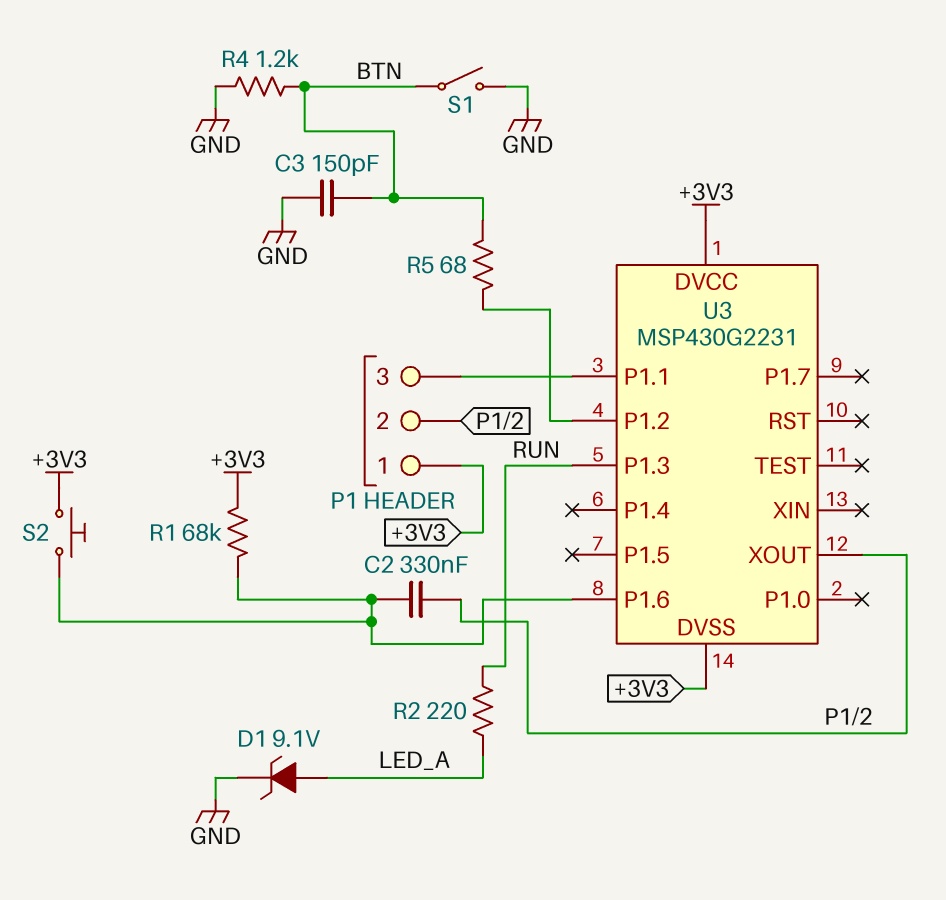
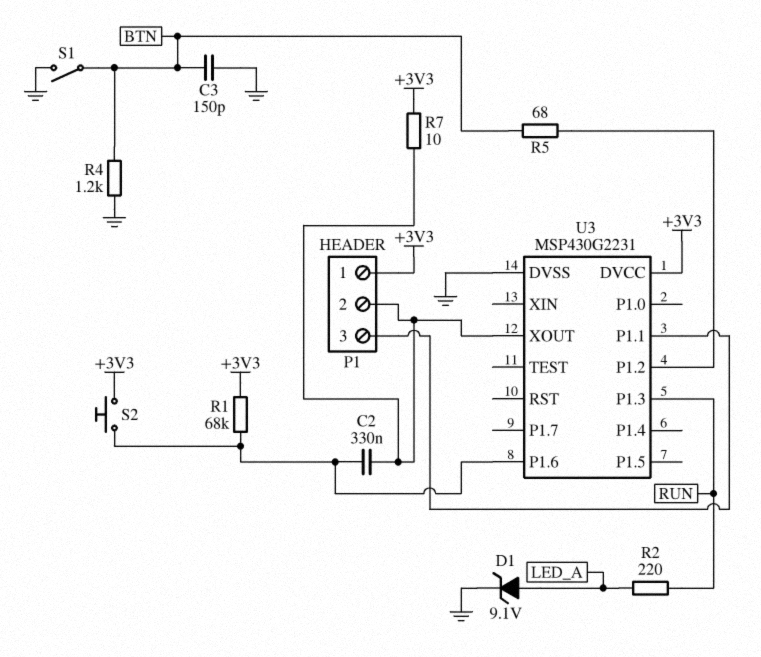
R7: none -> 10 (+3V3, P1/2)
U3 pin DVSS: +3V3 -> GND

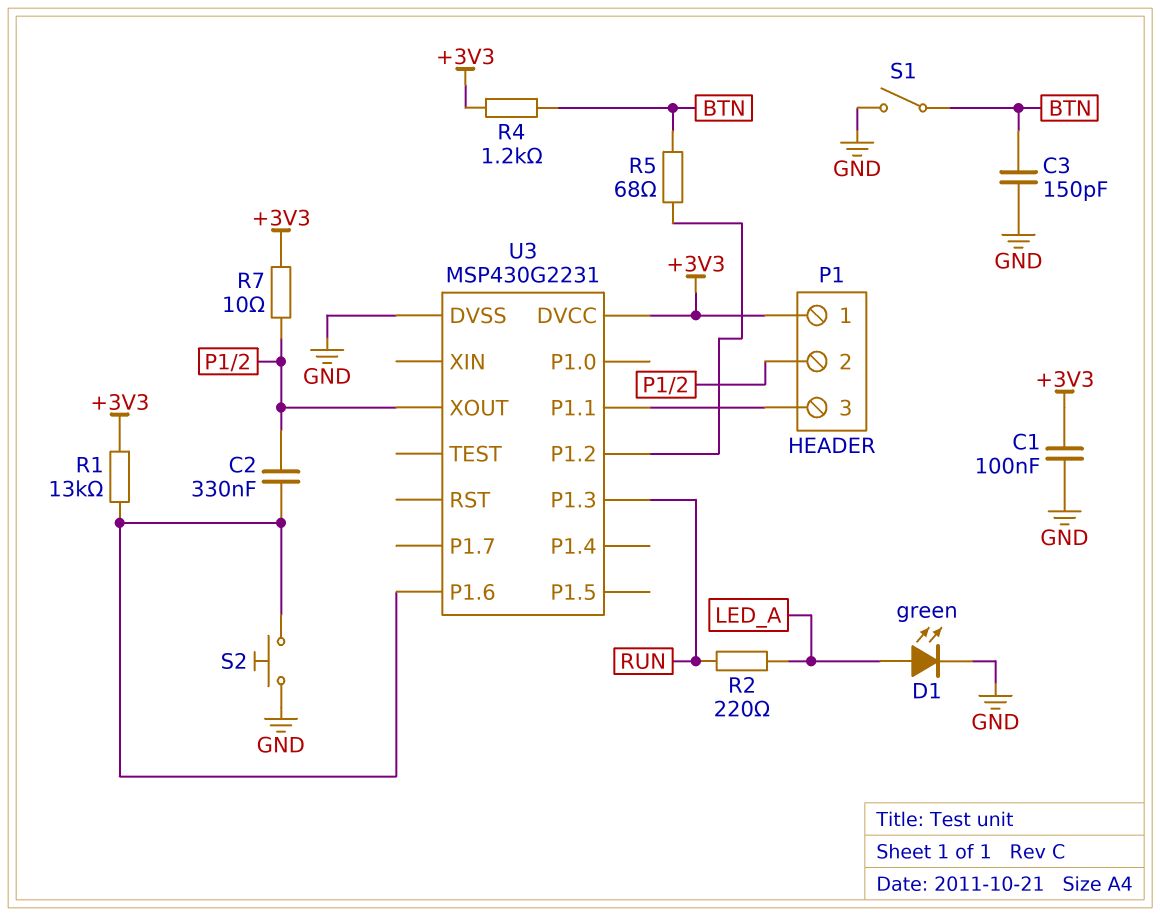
C1: none -> 100nF (+3V3, GND)
D1: zener 9.1V (A LED_A, K GND) -> LED green (A LED_A, K GND)
R1: 68k (+3V3, U3/P1.6) -> 13k (+3V3, U3/P1.6)
R4: 1.2k (BTN, GND) -> 1.2k (+3V3, BTN)
S2: button (+3V3, U3/P1.6) -> button (GND, U3/P1.6)

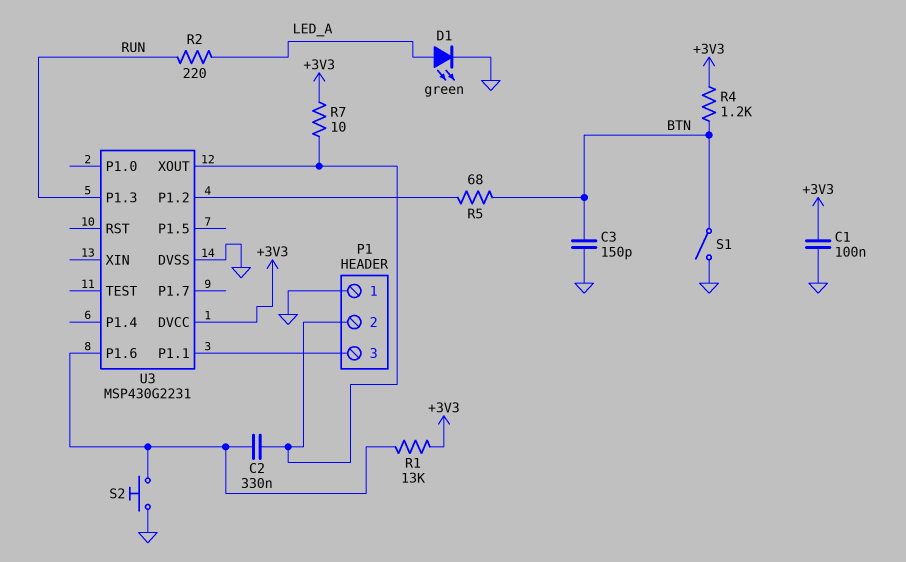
P1 pin 1: +3V3 -> GND

